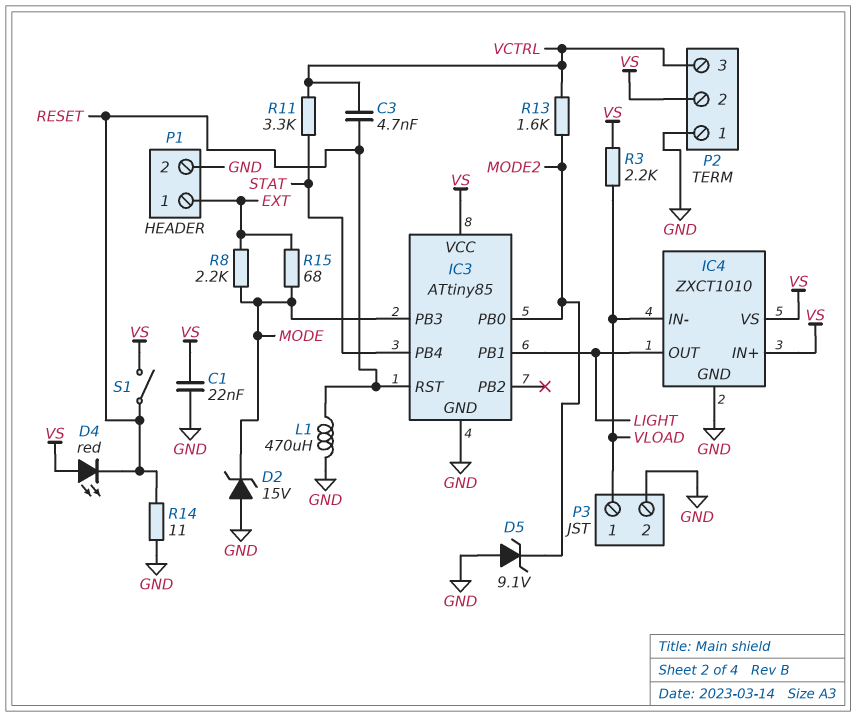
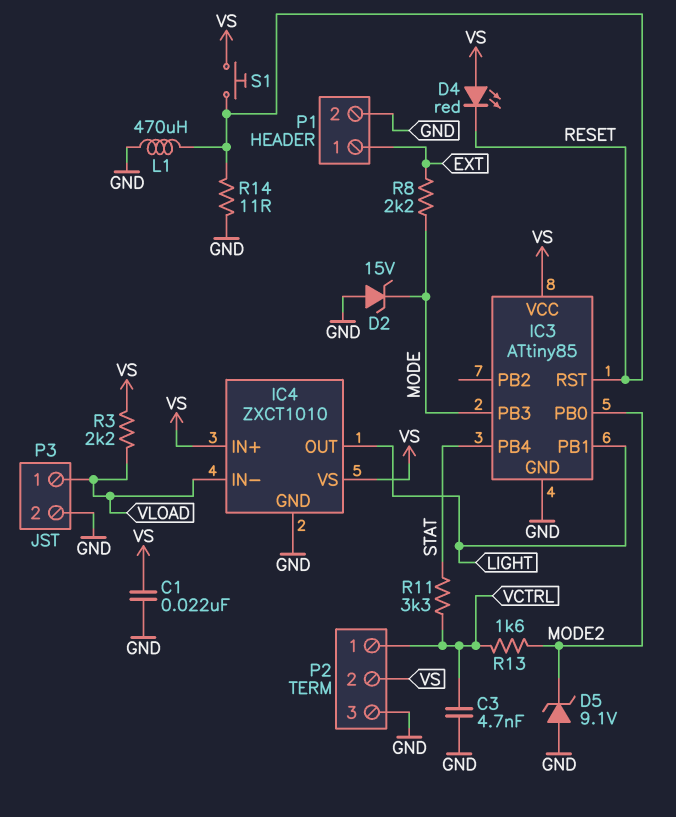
C3: 4.7nF (RESET, VCTRL) -> 4.7nF (GND, VCTRL)
P2 pin 1: GND -> VCTRL
P2 pin 3: VCTRL -> GND
R15: 68 (EXT, MODE) -> none
S1: switch (RESET, VS) -> button (RESET, VS)

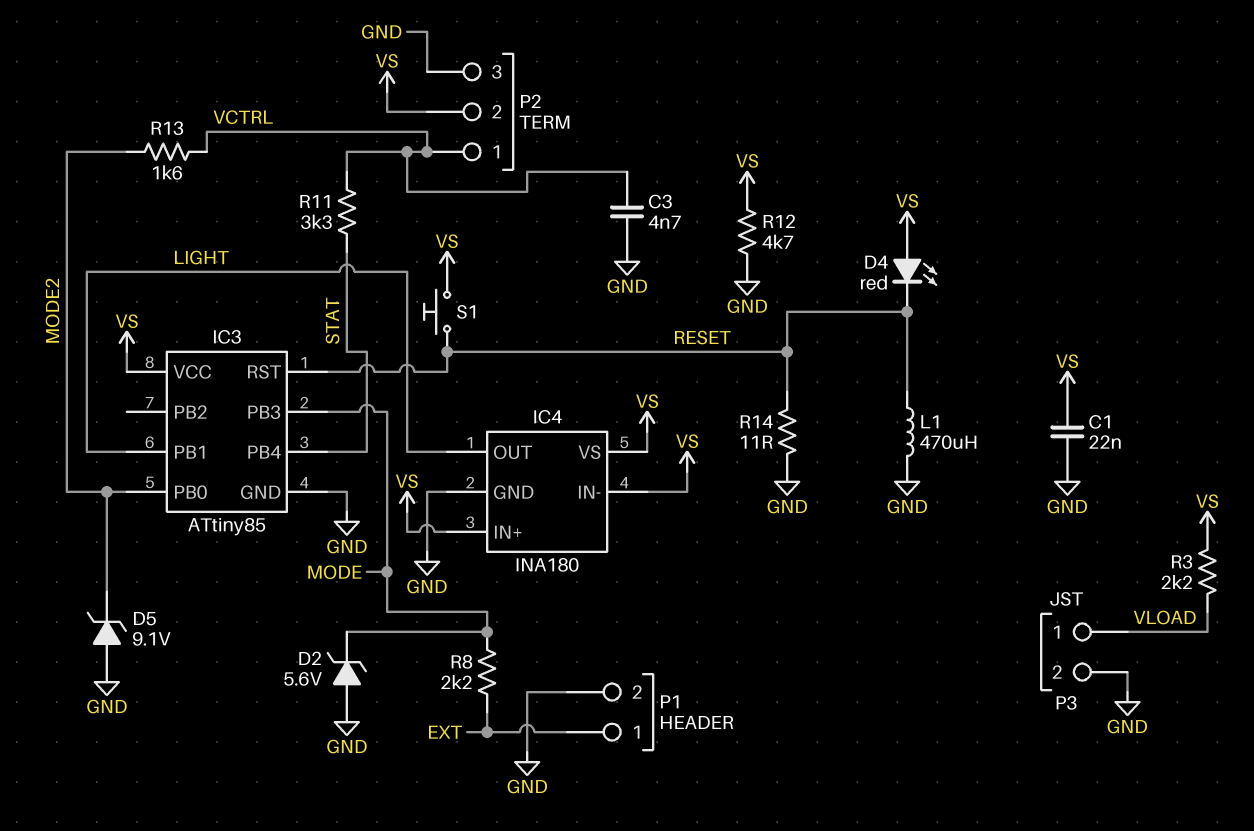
D2: zener 15V (A GND, K MODE) -> zener 5.6V (A GND, K MODE)
IC4: ZXCT1010 -> INA180
IC4 pin IN-: VLOAD -> VS
R12: none -> 4.7k (GND, VS)

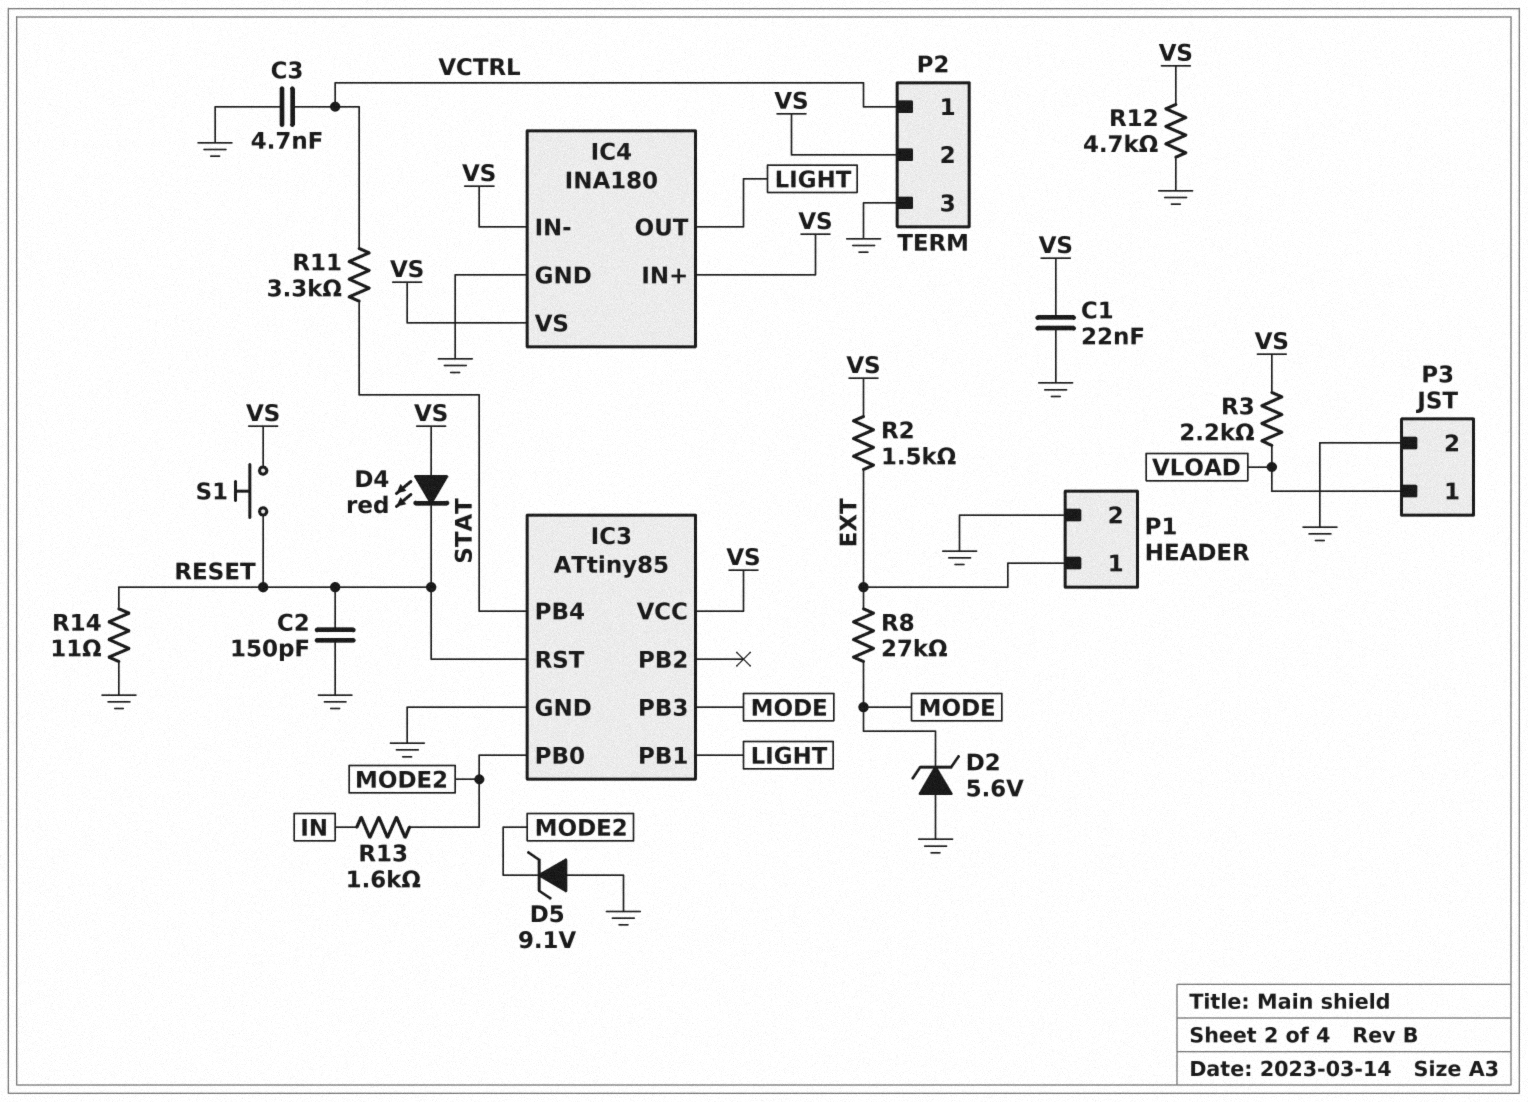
C2: none -> 150pF (GND, RESET)
L1: 470uH (GND, RESET) -> none
R2: none -> 1.5k (EXT, VS)
R8: 2.2k (EXT, MODE) -> 27k (EXT, MODE)
R13: 1.6k (MODE2, VCTRL) -> 1.6k (IN, MODE2)

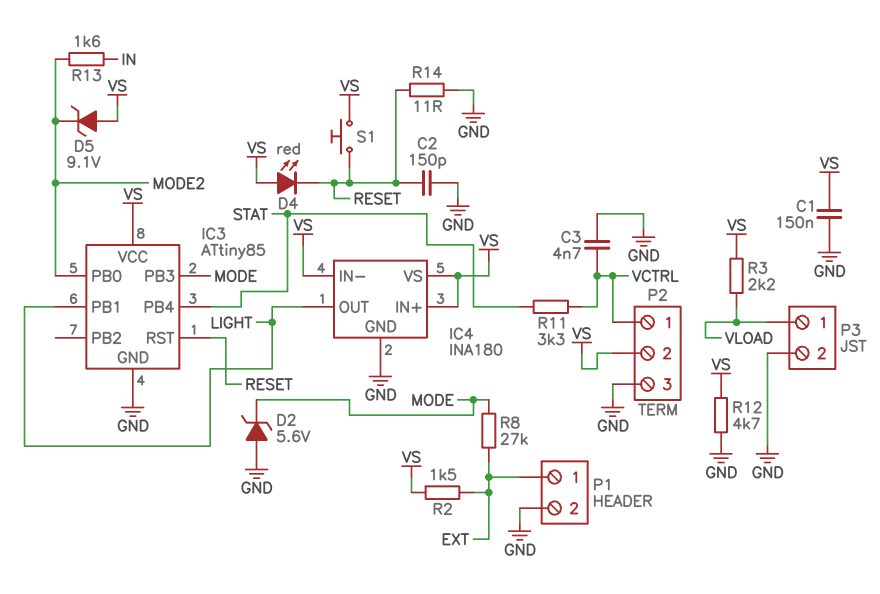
C1: 22nF (GND, VS) -> 150nF (GND, VS)
D5: zener 9.1V (A GND, K MODE2) -> zener 9.1V (A VS, K MODE2)

